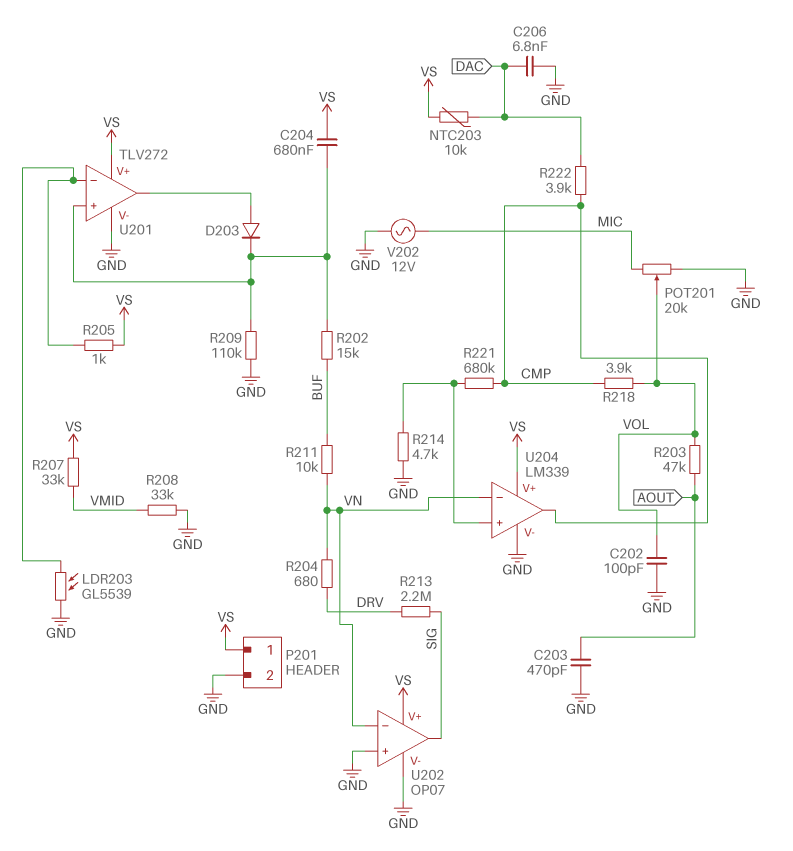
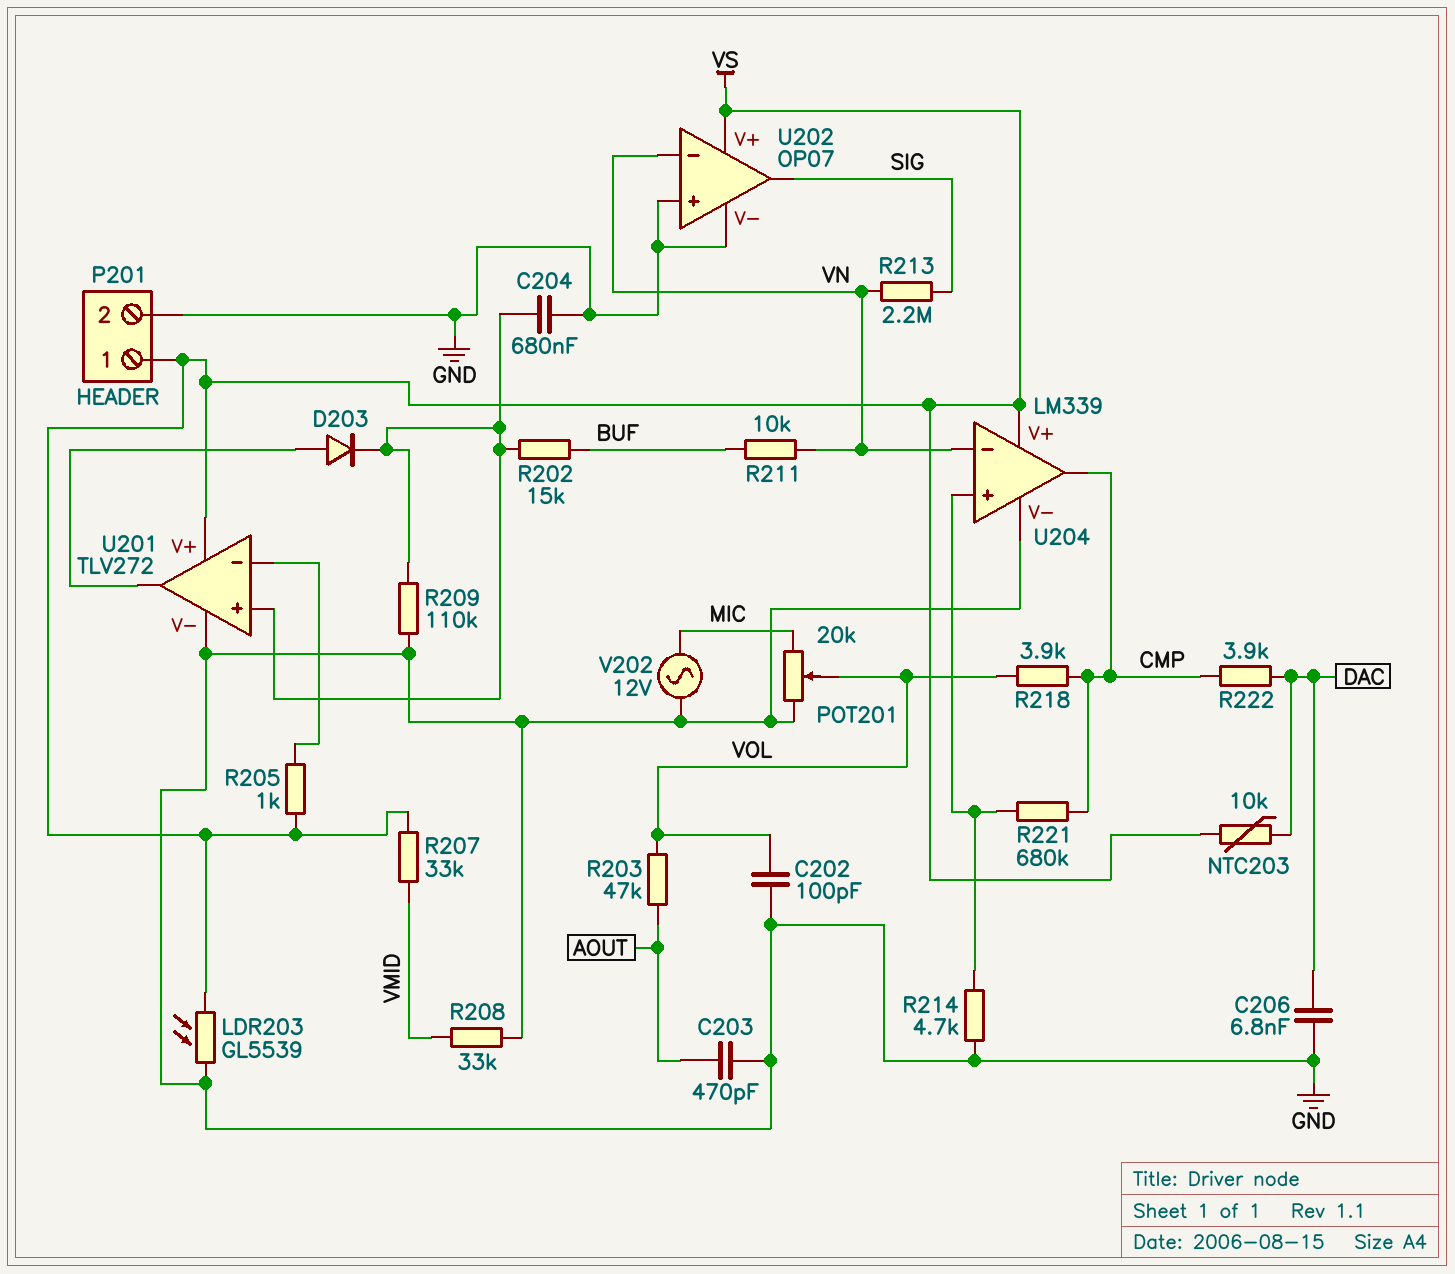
C204: 680nF (U201/in+, VS) -> 680nF (GND, U201/in+)
LDR203: GL5539 (GND, U201/in-) -> GL5539 (GND, VS)
R204: 680 (DRV, VN) -> none
R213: 2.2M (DRV, SIG) -> 2.2M (SIG, VN)

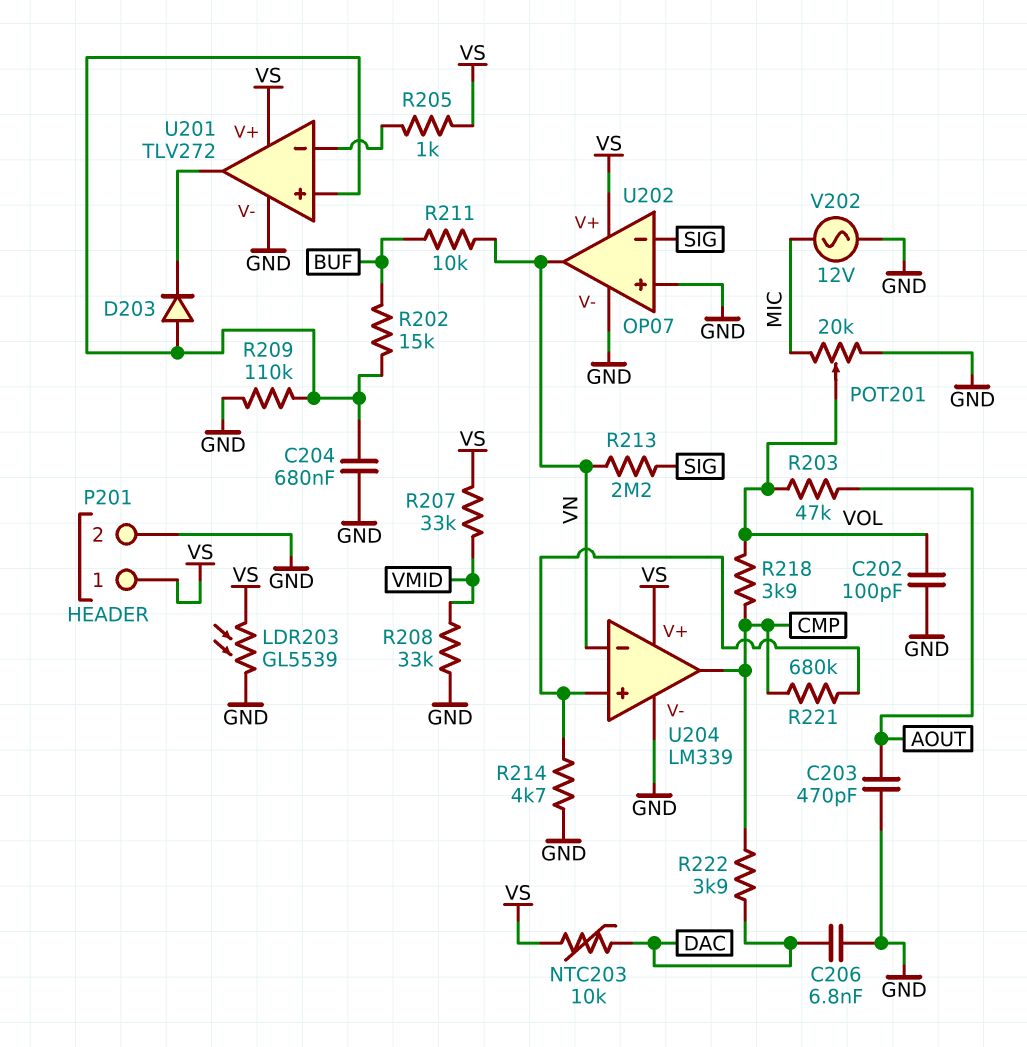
D203: diode (A U201/out, K U201/in+) -> diode (A U201/in+, K U201/out)
U202 pin in-: VN -> SIG
U202 pin out: SIG -> VN

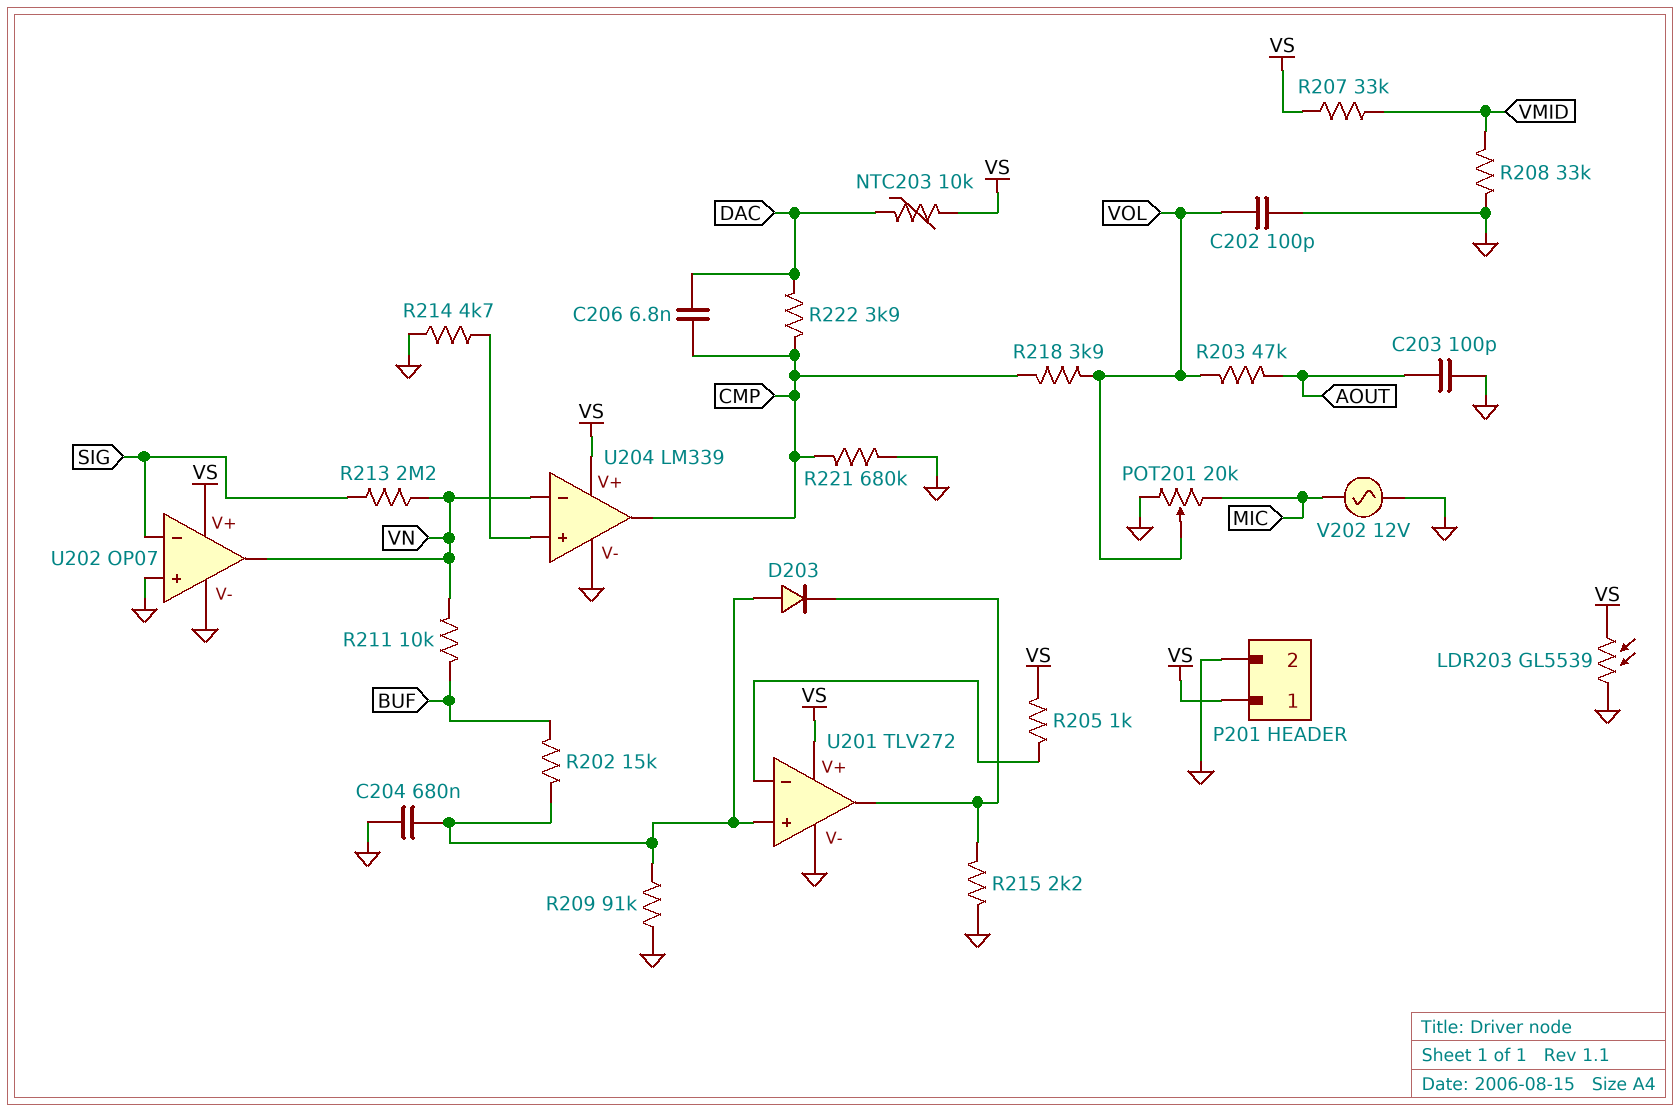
C203: 470pF (AOUT, GND) -> 100pF (AOUT, GND)
C206: 6.8nF (DAC, GND) -> 6.8nF (CMP, DAC)
R209: 110k (GND, U201/in+) -> 91k (GND, U201/in+)
R215: none -> 2.2k (GND, U201/out)
R221: 680k (CMP, U204/in+) -> 680k (CMP, GND)

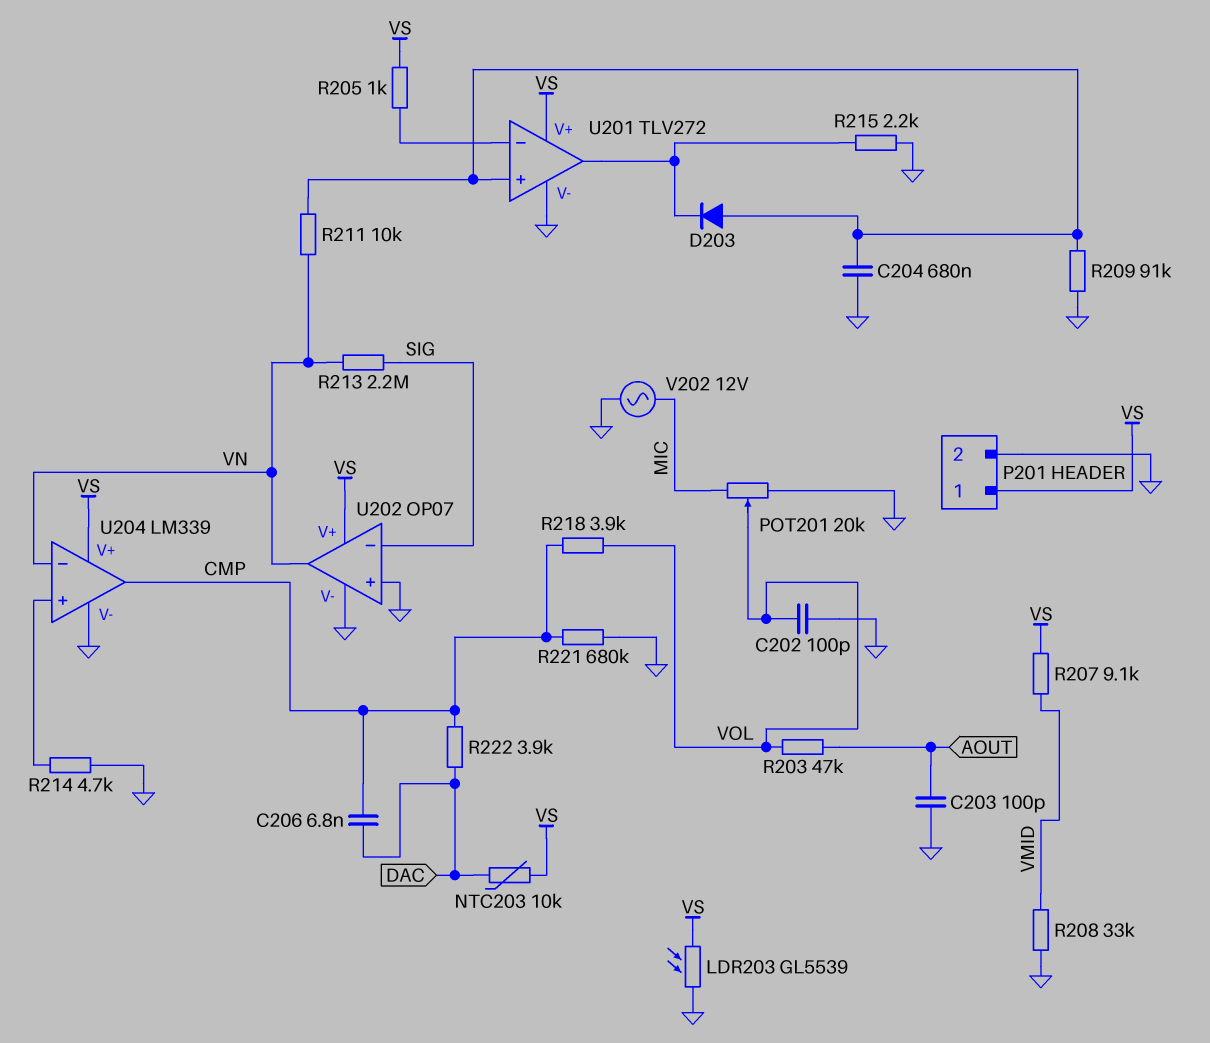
R202: 15k (BUF, U201/in+) -> none
R207: 33k (VMID, VS) -> 9.1k (VMID, VS)
R211: 10k (BUF, VN) -> 10k (U201/in+, VN)

